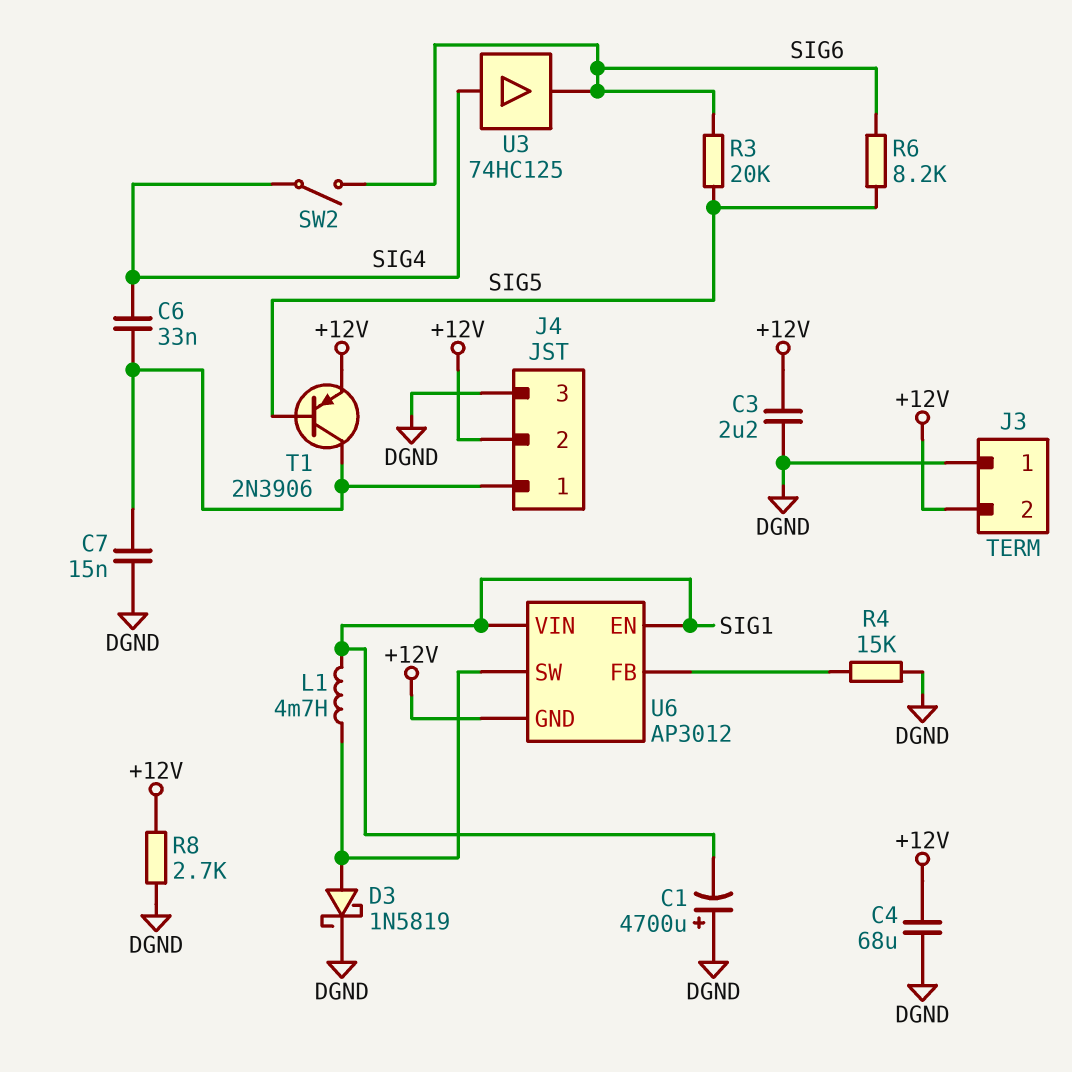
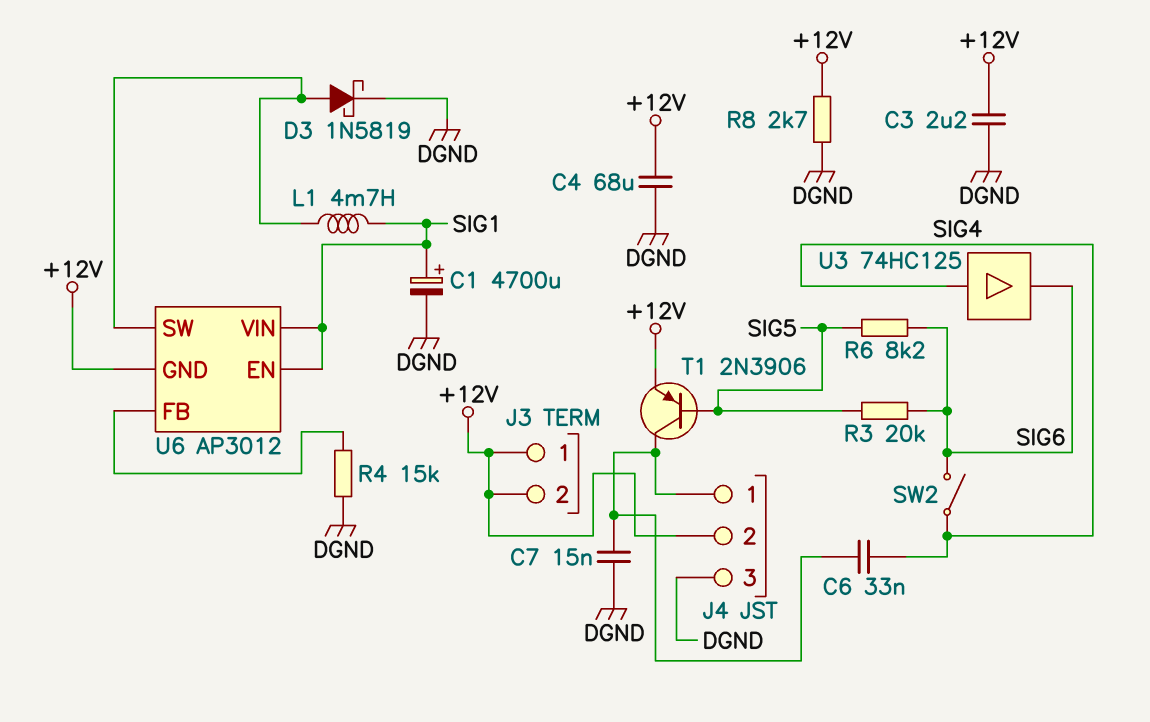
C1: 4700uF (plus DGND, minus SIG1) -> 4700uF (plus SIG1, minus DGND)
J3 pin 1: DGND -> +12V

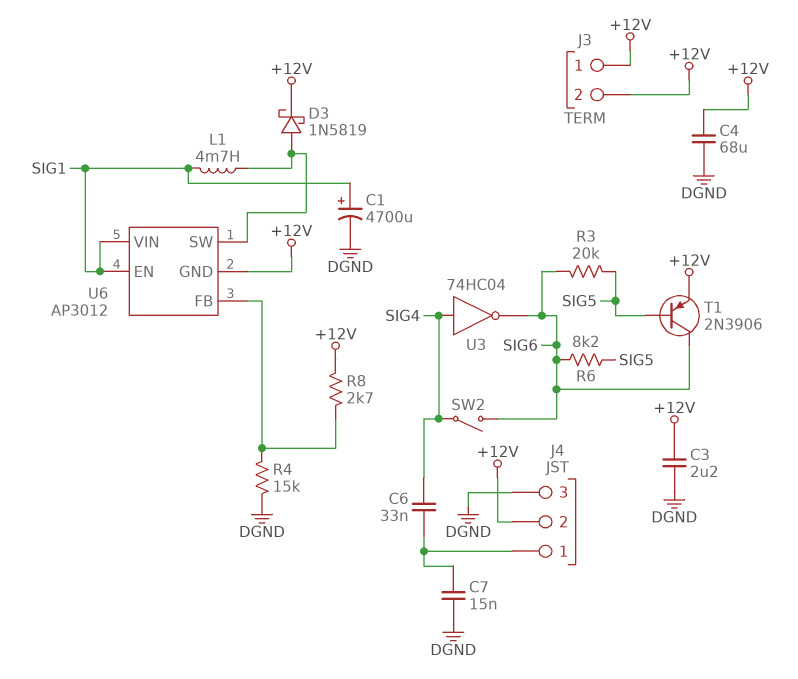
D3: schottky 1N5819 (A U6/SW, K DGND) -> schottky 1N5819 (A U6/SW, K +12V)
R8: 2.7k (+12V, DGND) -> 2.7k (+12V, U6/FB)
T1: PNP 2N3906 (B SIG5, C J4/1, E +12V) -> PNP 2N3906 (B SIG5, C SIG6, E +12V)
U3: buffer 74HC125 (in SIG4, out SIG6) -> NOT 74HC04 (in SIG4, out SIG6)

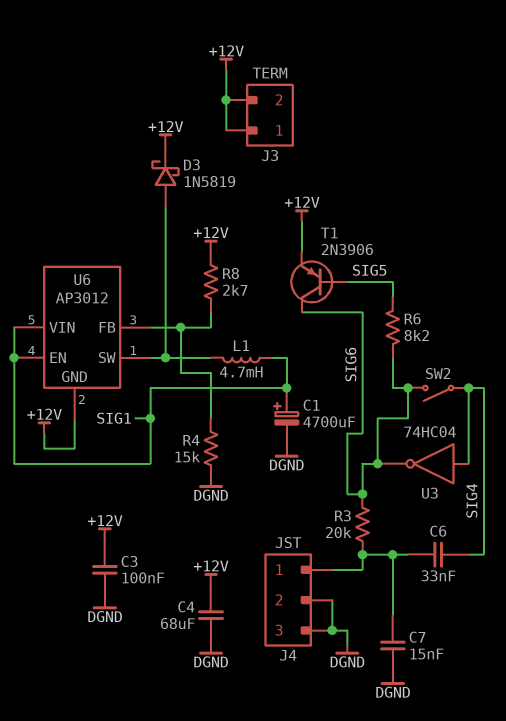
C3: 2.2uF (+12V, DGND) -> 100nF (+12V, DGND)
J4 pin 2: +12V -> DGND
R3: 20k (SIG5, SIG6) -> 20k (J4/1, SIG6)

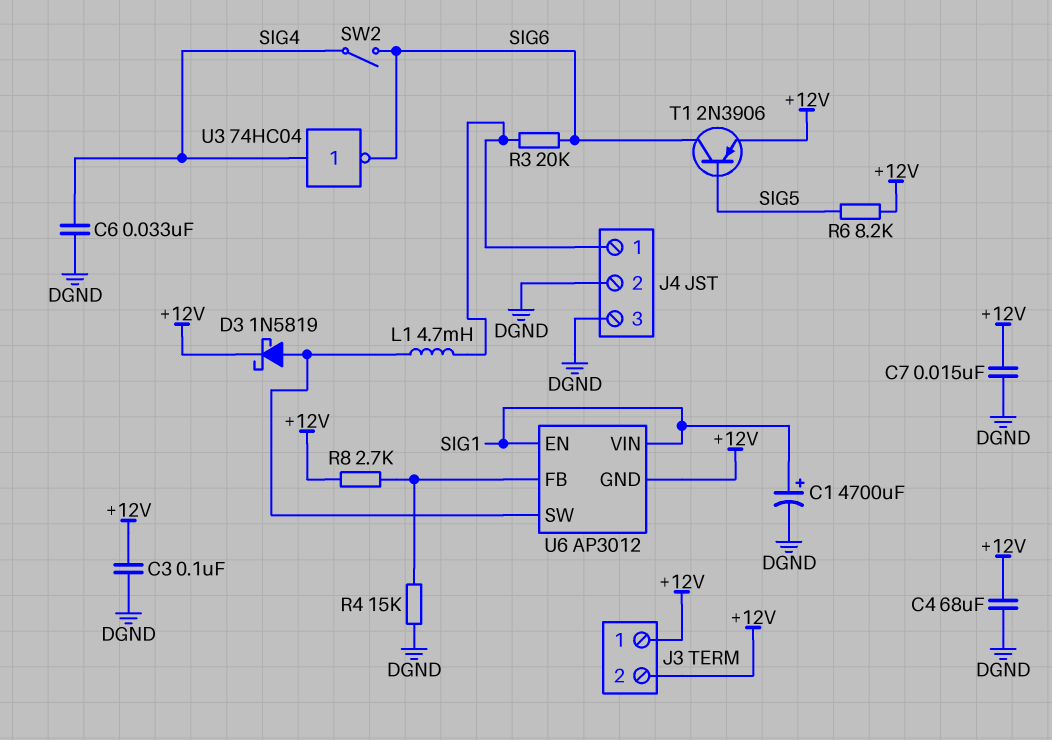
C6: 33nF (J4/1, SIG4) -> 33nF (DGND, SIG4)
C7: 15nF (DGND, J4/1) -> 15nF (+12V, DGND)
L1: 4.7mH (SIG1, U6/SW) -> 4.7mH (J4/1, U6/SW)
R6: 8.2k (SIG5, SIG6) -> 8.2k (+12V, SIG5)

